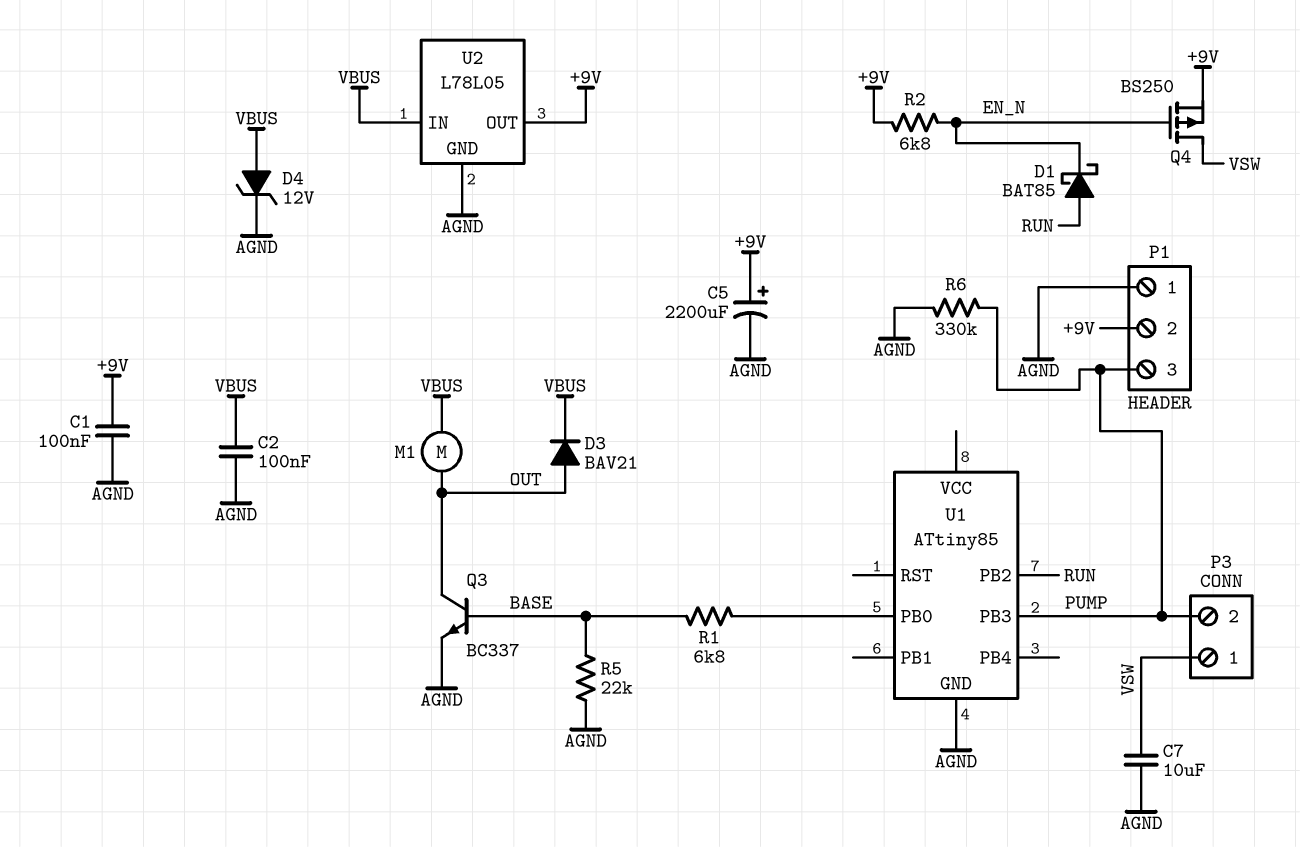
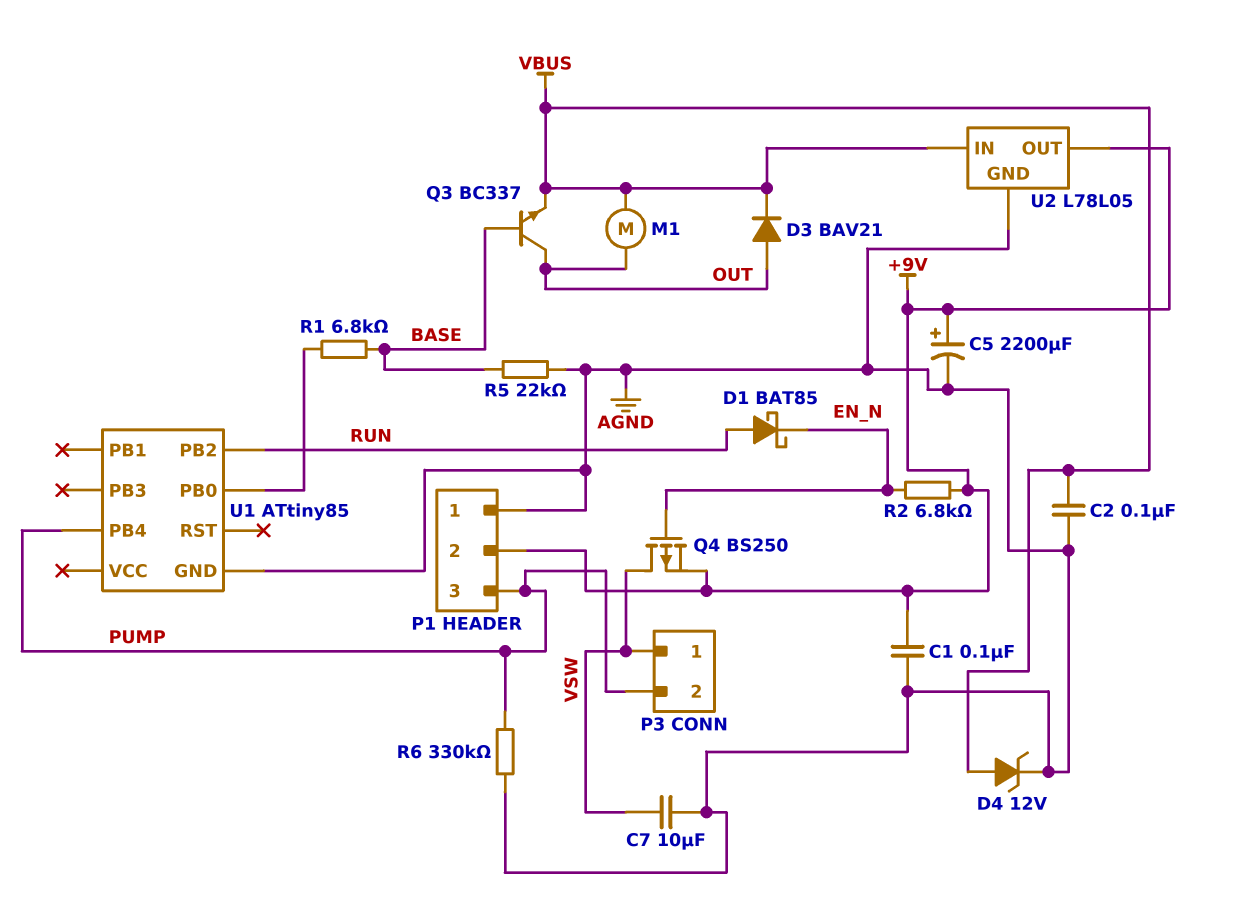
Q3: NPN BC337 (B BASE, C OUT, E AGND) -> NPN BC337 (B BASE, C OUT, E VBUS)
U1 pin PB3: PUMP -> none
U1 pin PB4: none -> PUMP

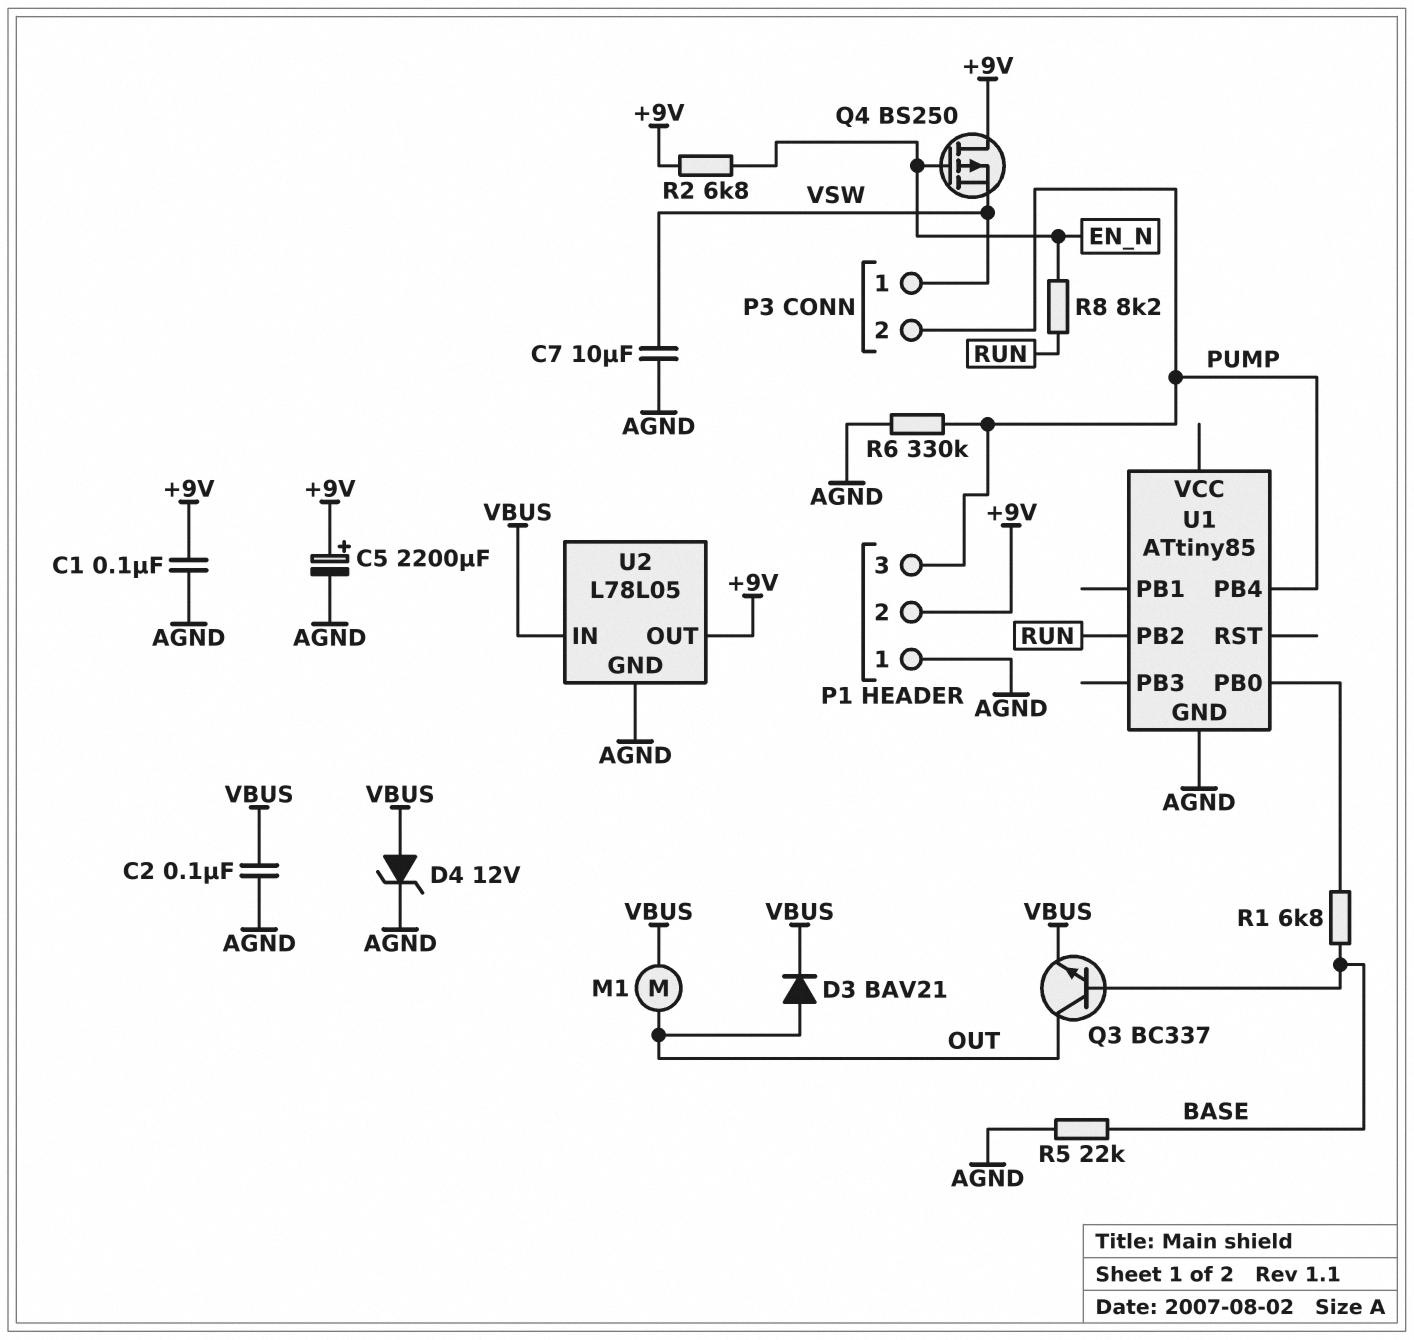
D1: schottky BAT85 (A RUN, K EN_N) -> none
Q4: PMOS BS250 (G EN_N, D VSW, S +9V) -> PMOS BS250 (G EN_N, D +9V, S VSW)
R8: none -> 8.2k (EN_N, RUN)

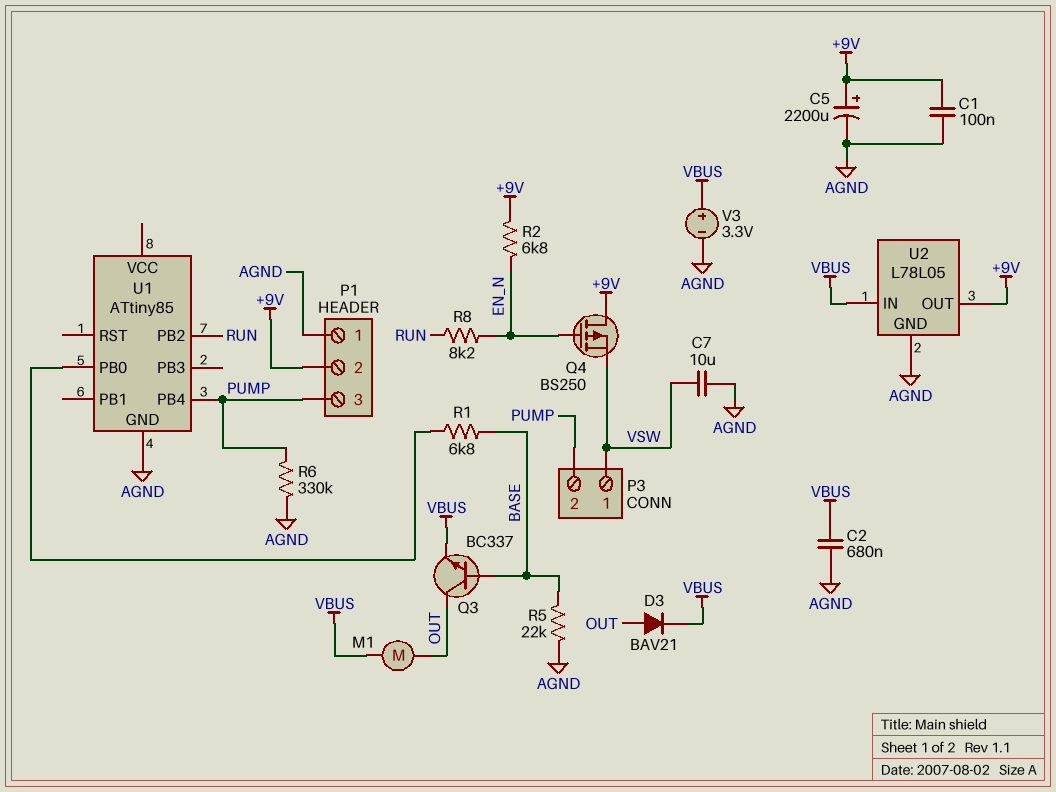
C2: 100nF (AGND, VBUS) -> 680nF (AGND, VBUS)
D4: zener 12V (A VBUS, K AGND) -> none
V3: none -> 3.3V (plus VBUS, minus AGND)

